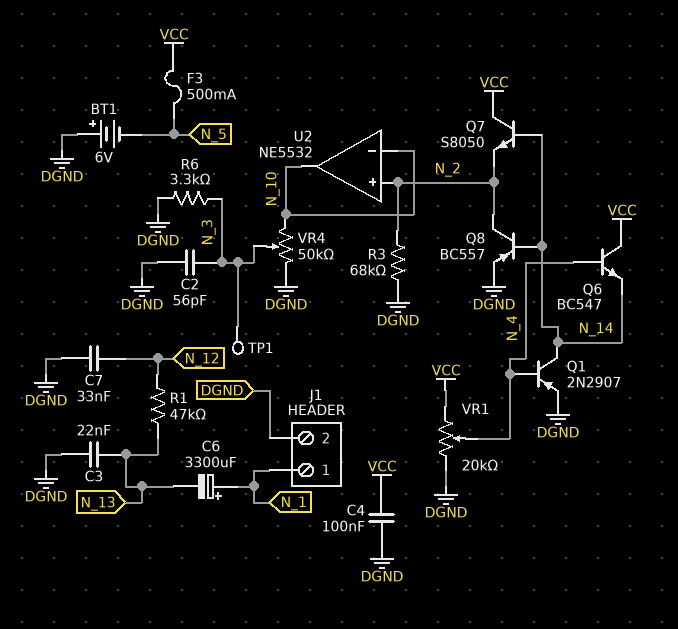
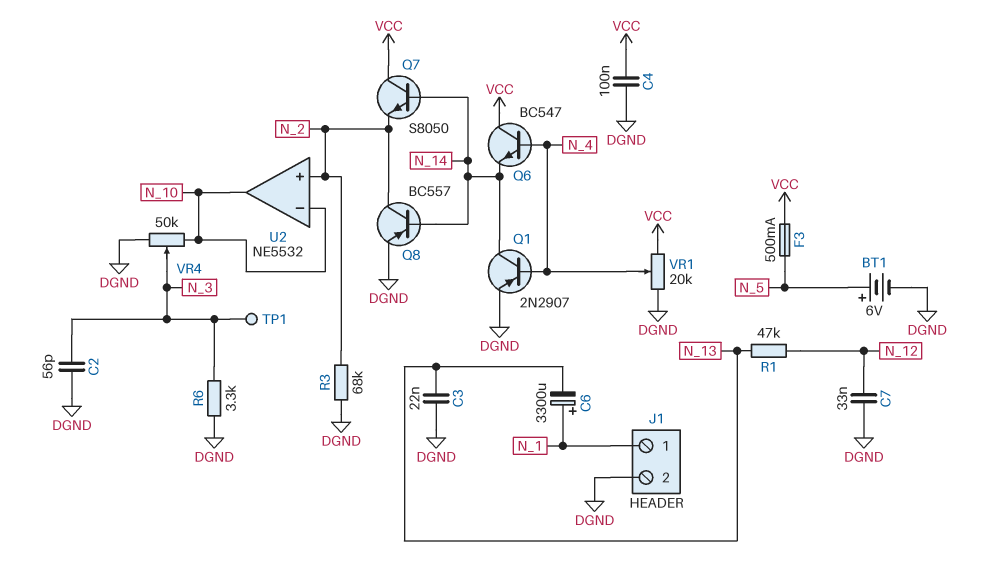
BT1: 6V (plus DGND, minus N_5) -> 6V (plus N_5, minus DGND)

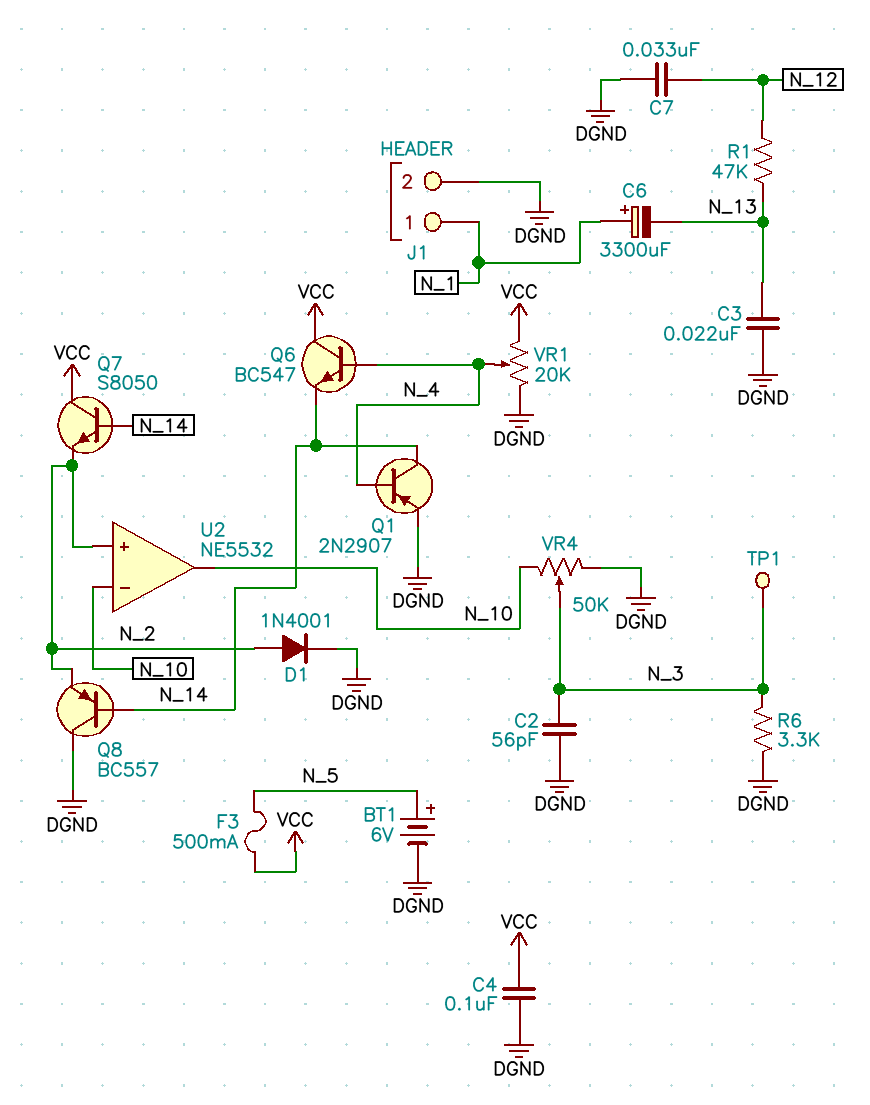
D1: none -> diode 1N4001 (A N_2, K DGND)
Q8: PNP BC557 (B N_14, C N_2, E DGND) -> PNP BC557 (B N_14, C DGND, E N_2)
R3: 68k (DGND, N_2) -> none

